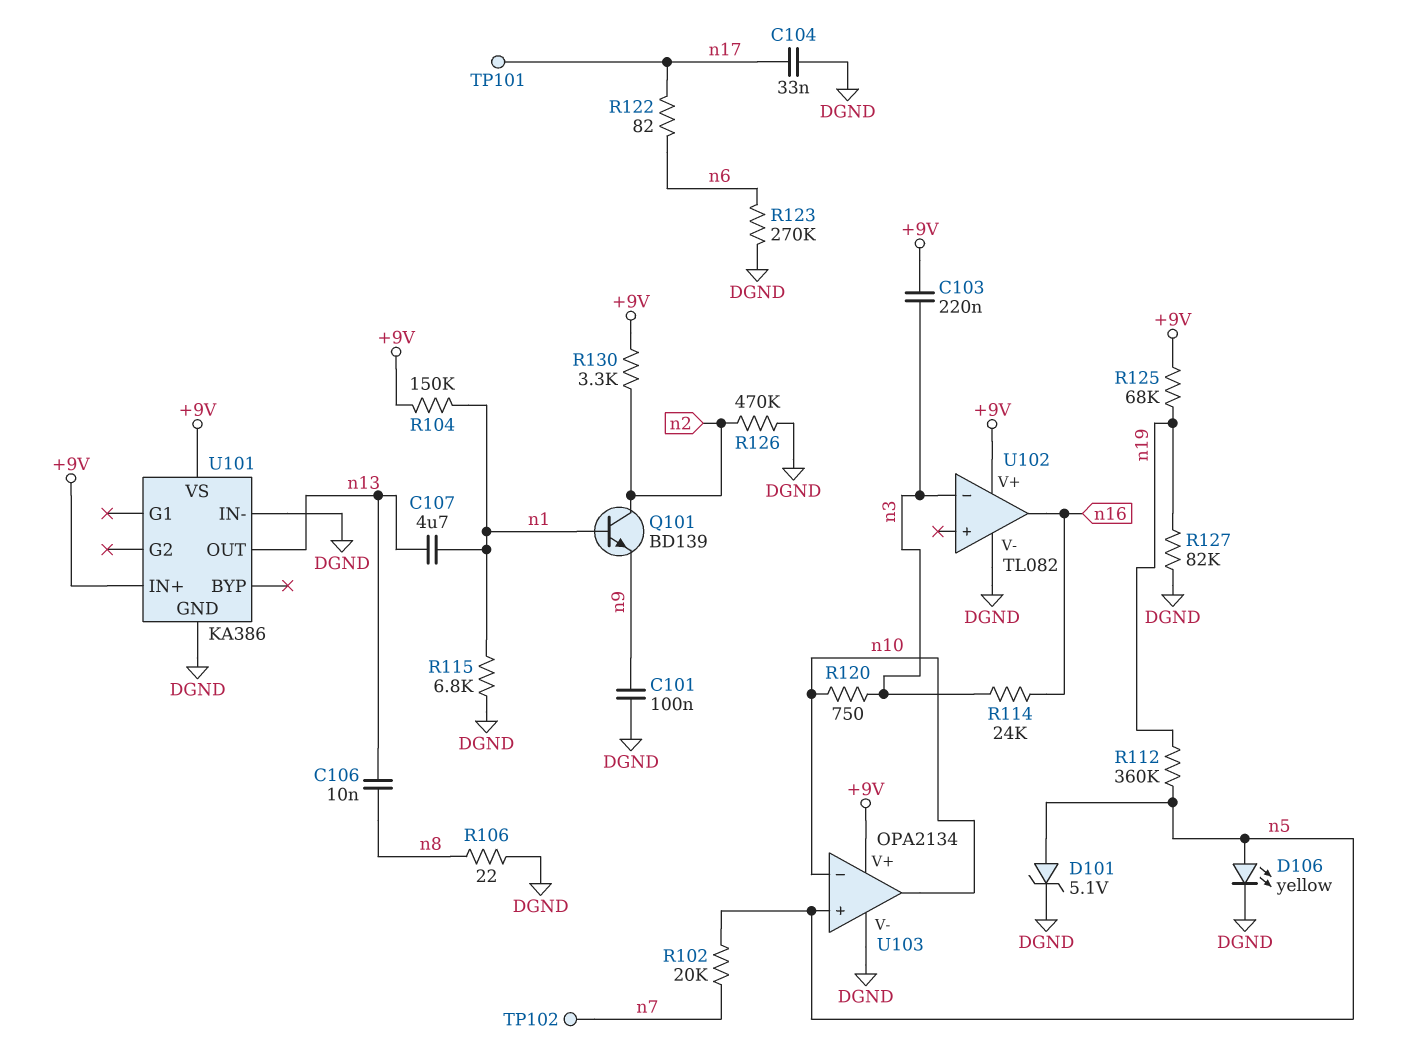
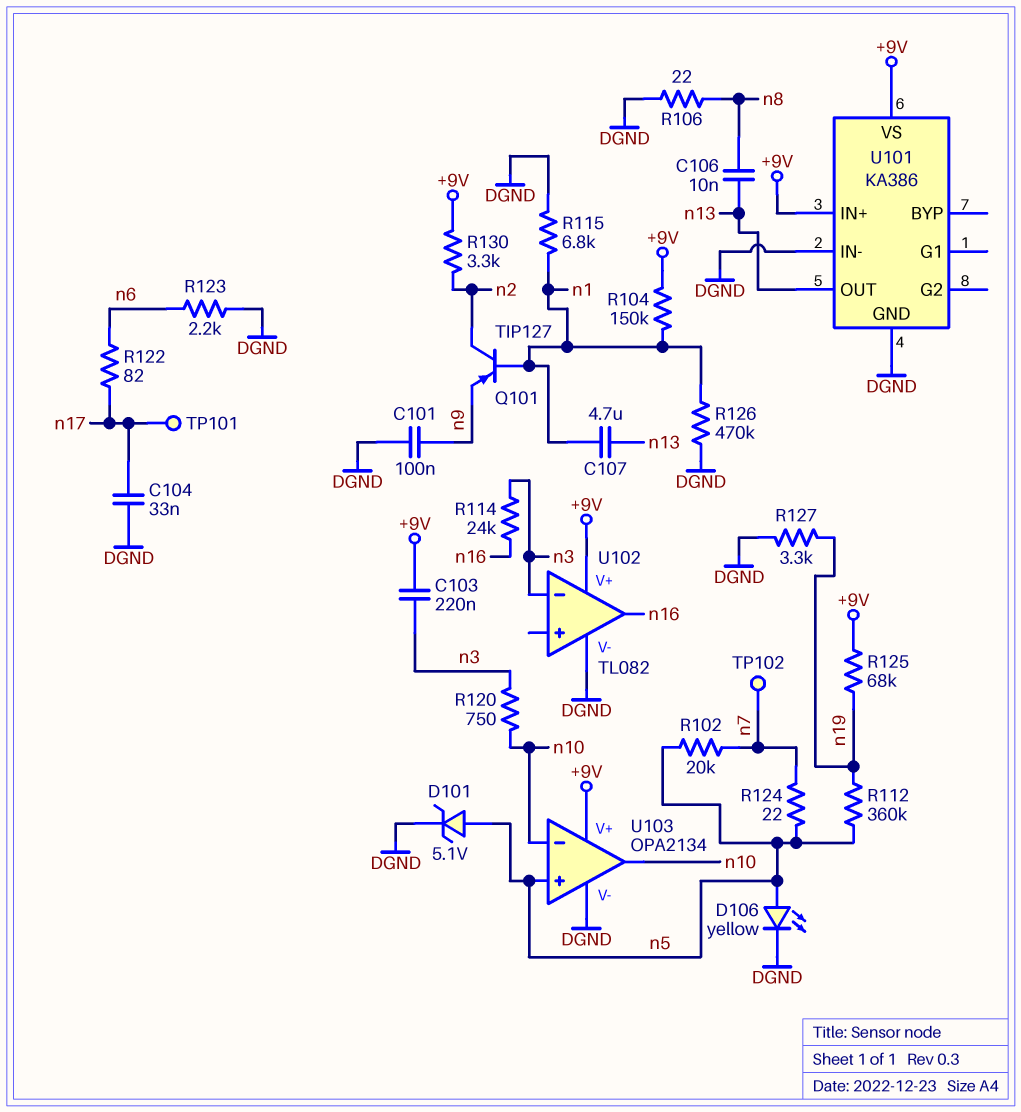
Q101: NPN BD139 (B n1, C n2, E n9) -> PNP TIP127 (B n1, C n2, E n9)
R123: 270k (DGND, n6) -> 2.2k (DGND, n6)
R124: none -> 22 (n5, n7)
R126: 470k (DGND, n2) -> 470k (DGND, n1)
R127: 82k (DGND, n19) -> 3.3k (DGND, n19)

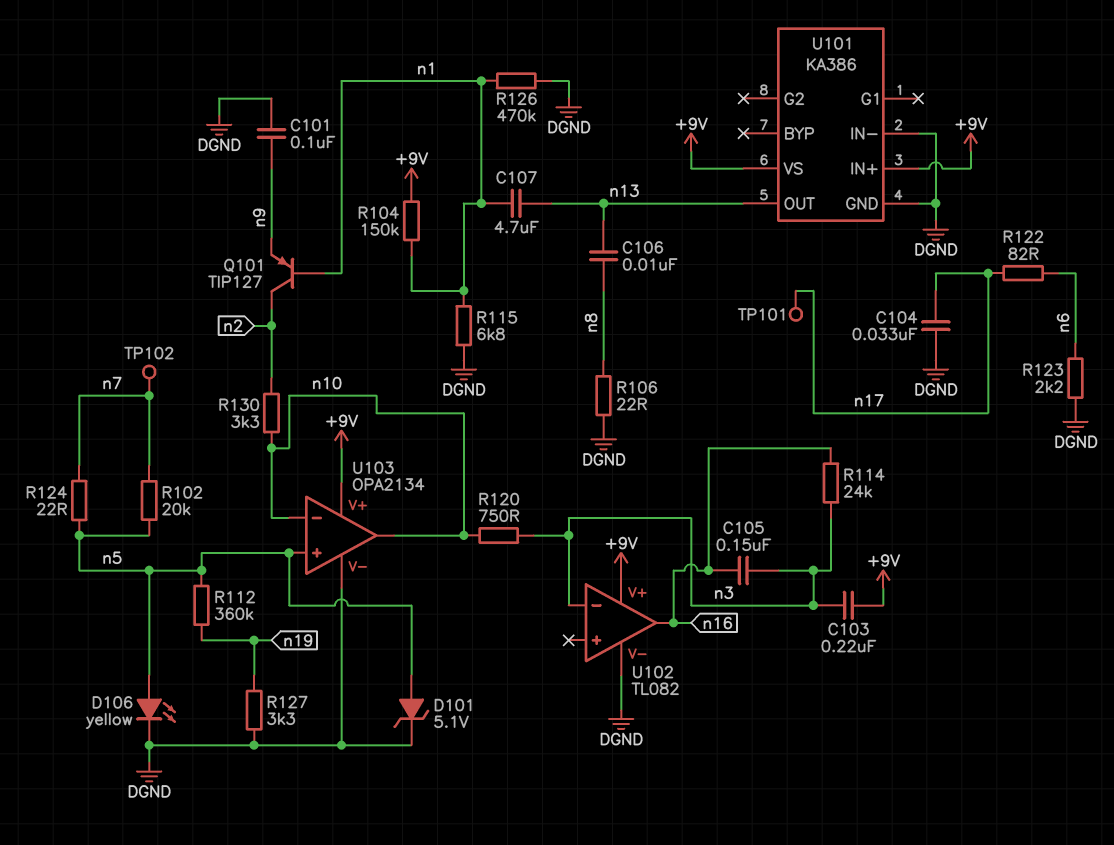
C105: none -> 150nF (n3, n16)
R125: 68k (+9V, n19) -> none
R130: 3.3k (+9V, n2) -> 3.3k (n2, n10)

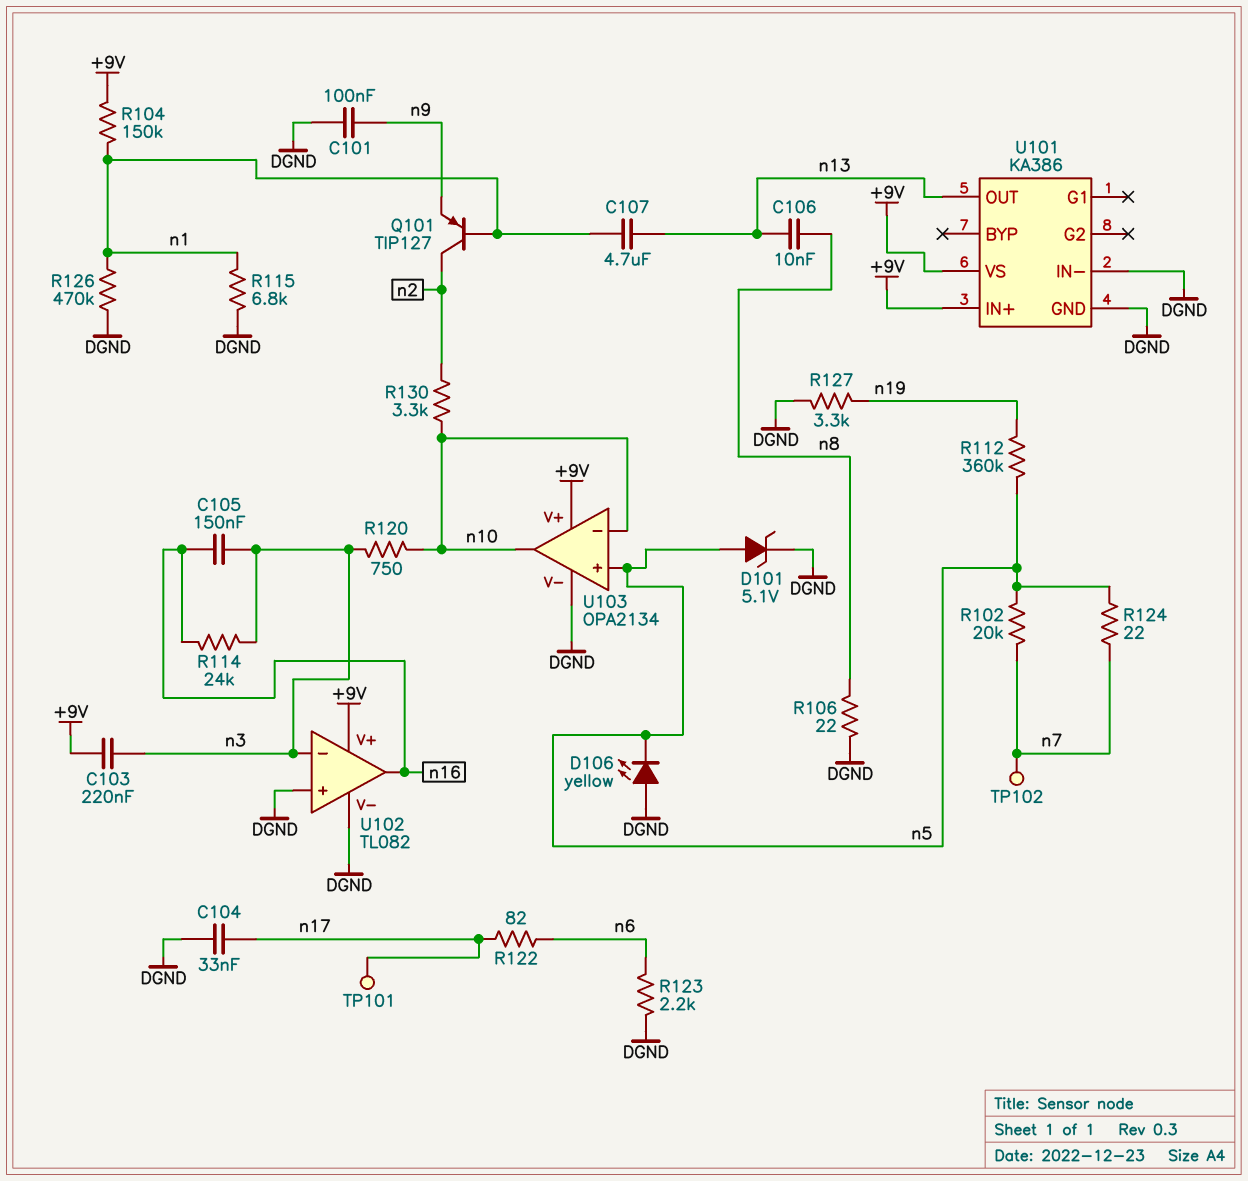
D106: LED yellow (A n5, K DGND) -> LED yellow (A DGND, K n5)
U102 pin in+: none -> DGND

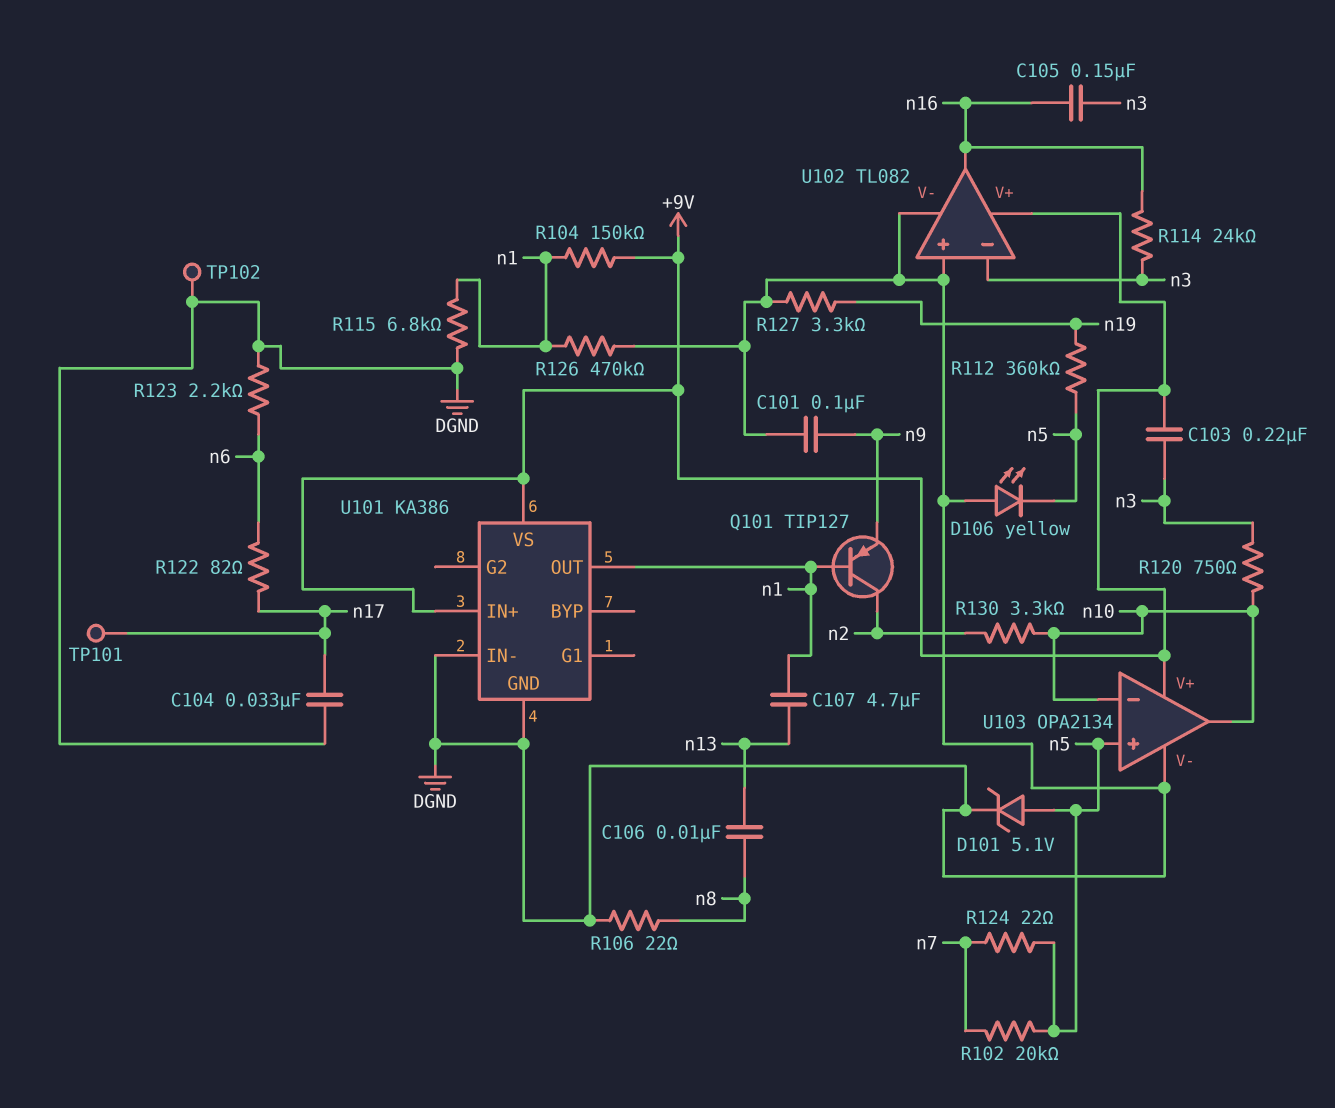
TP102: test point (n7) -> test point (DGND)
U101 pin OUT: n13 -> n1

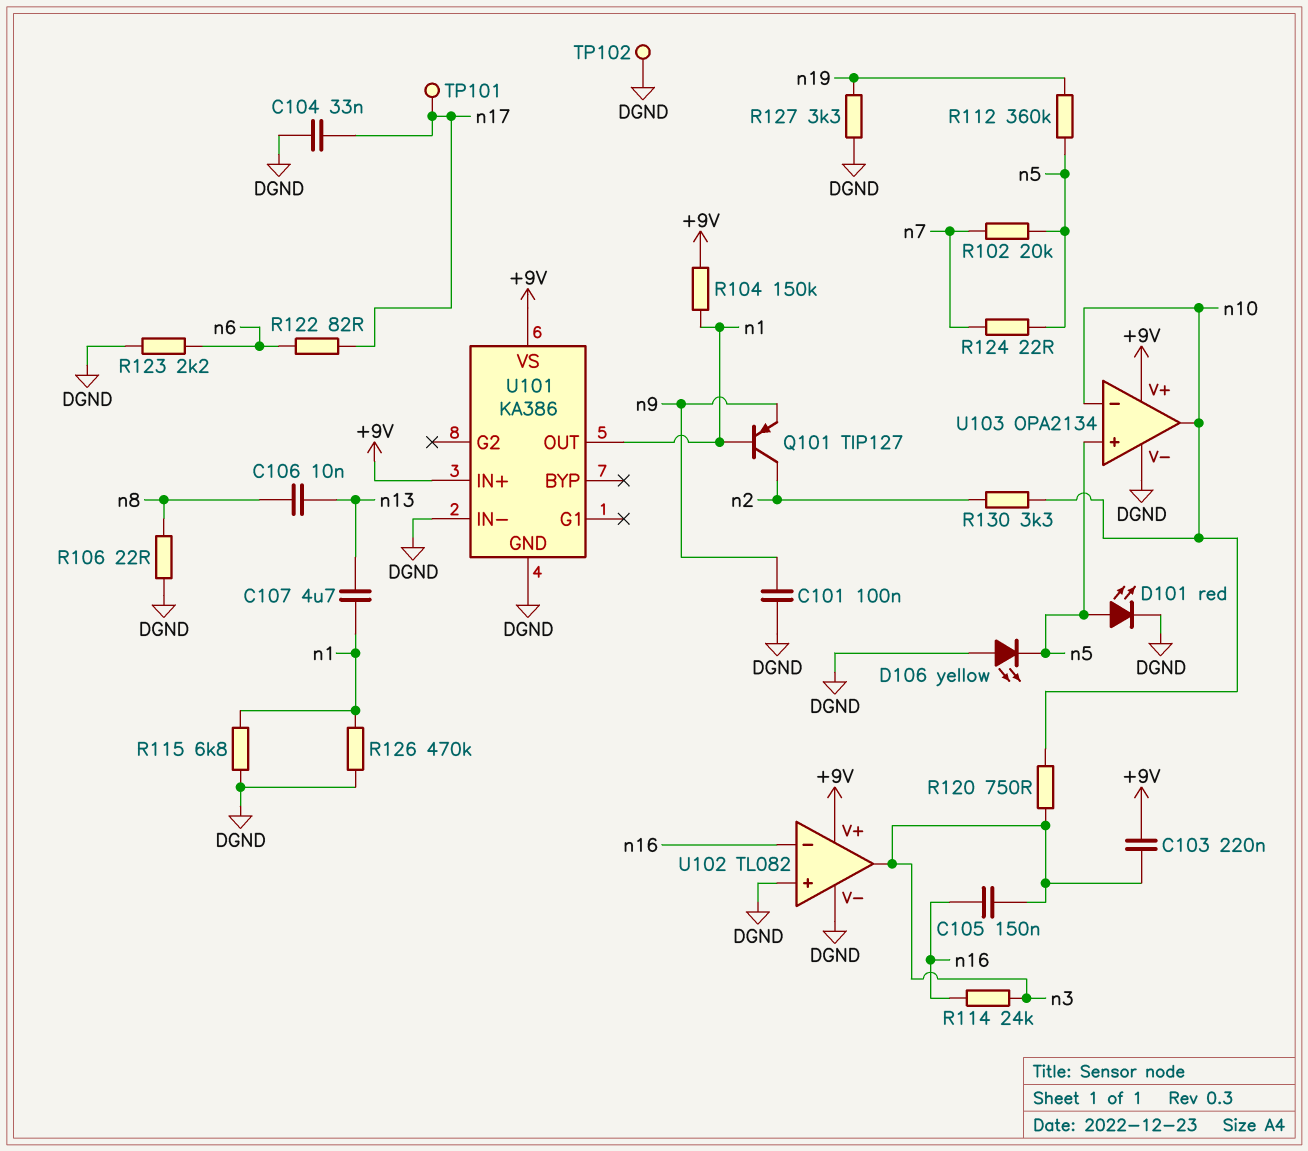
D101: zener 5.1V (A n5, K DGND) -> LED red (A n5, K DGND)
U102 pin in-: n3 -> n16
U102 pin out: n16 -> n3

